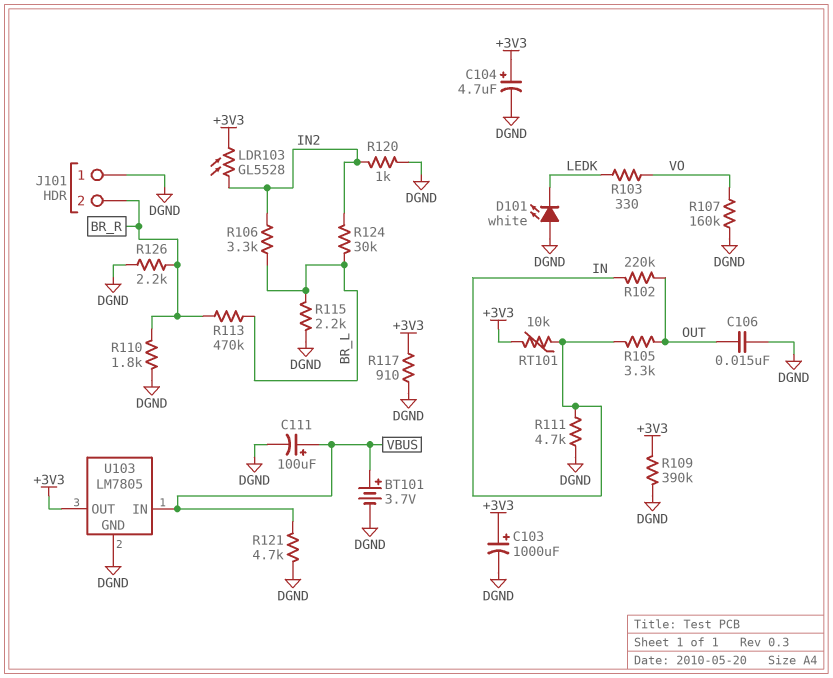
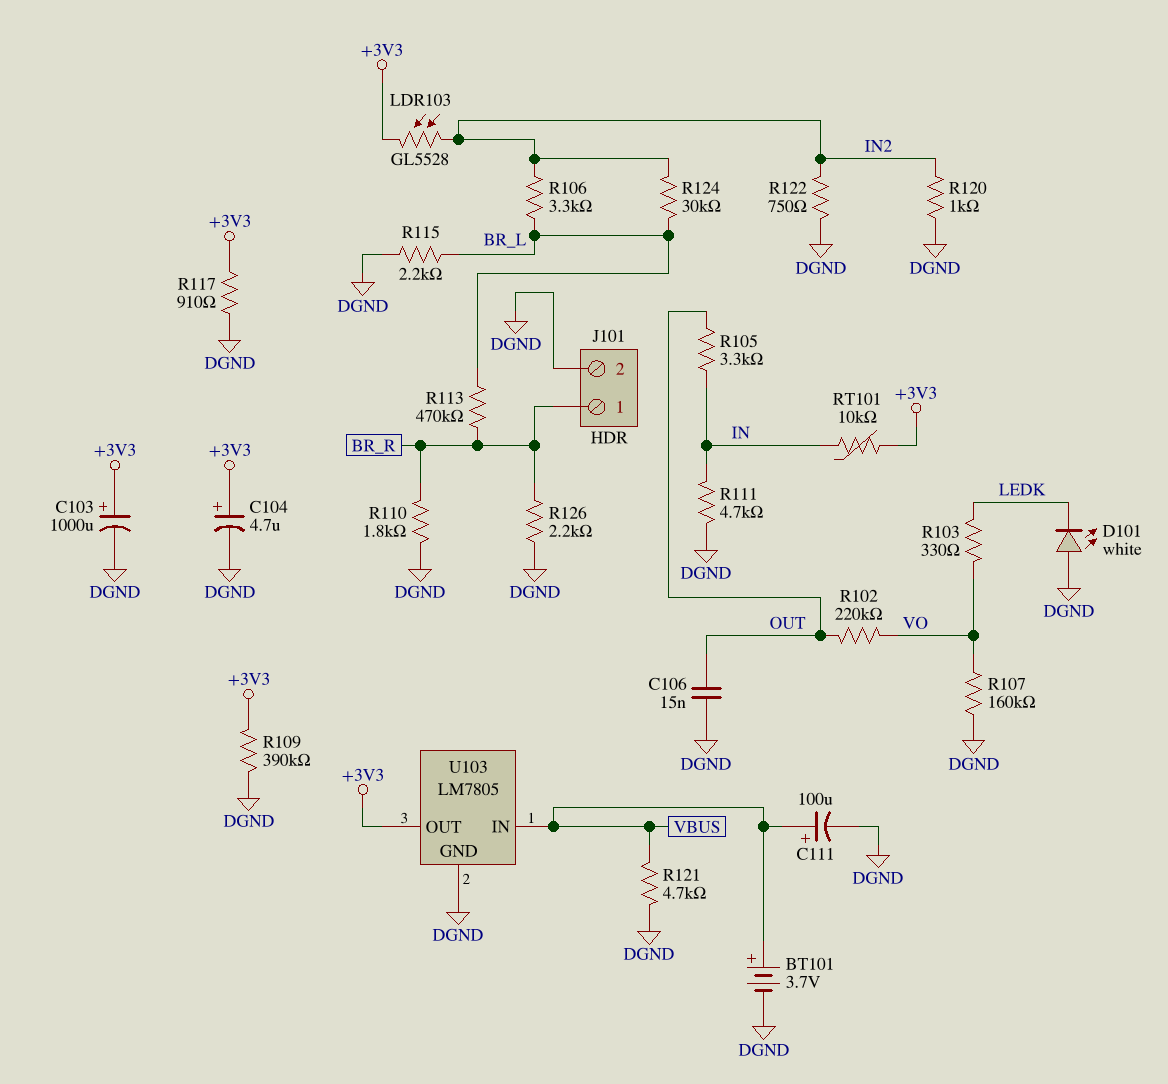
J101 pin 1: DGND -> BR_R
J101 pin 2: BR_R -> DGND
R102: 220k (IN, OUT) -> 220k (OUT, VO)
R122: none -> 750 (DGND, IN2)

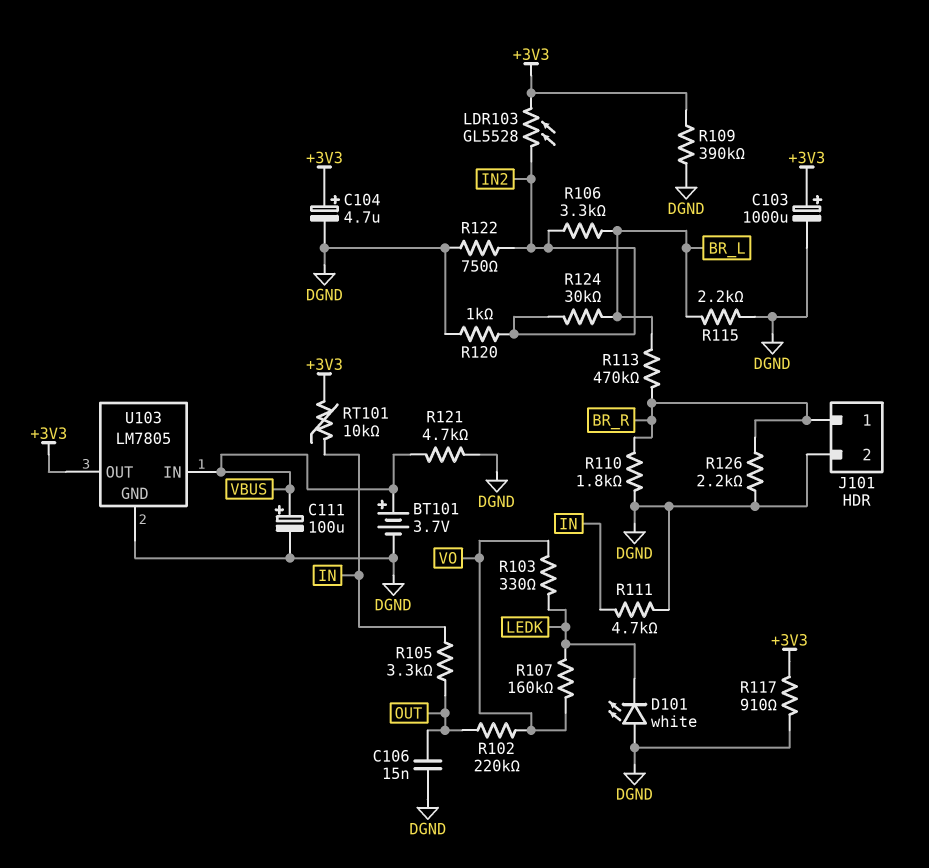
R107: 160k (DGND, VO) -> 160k (LEDK, VO)

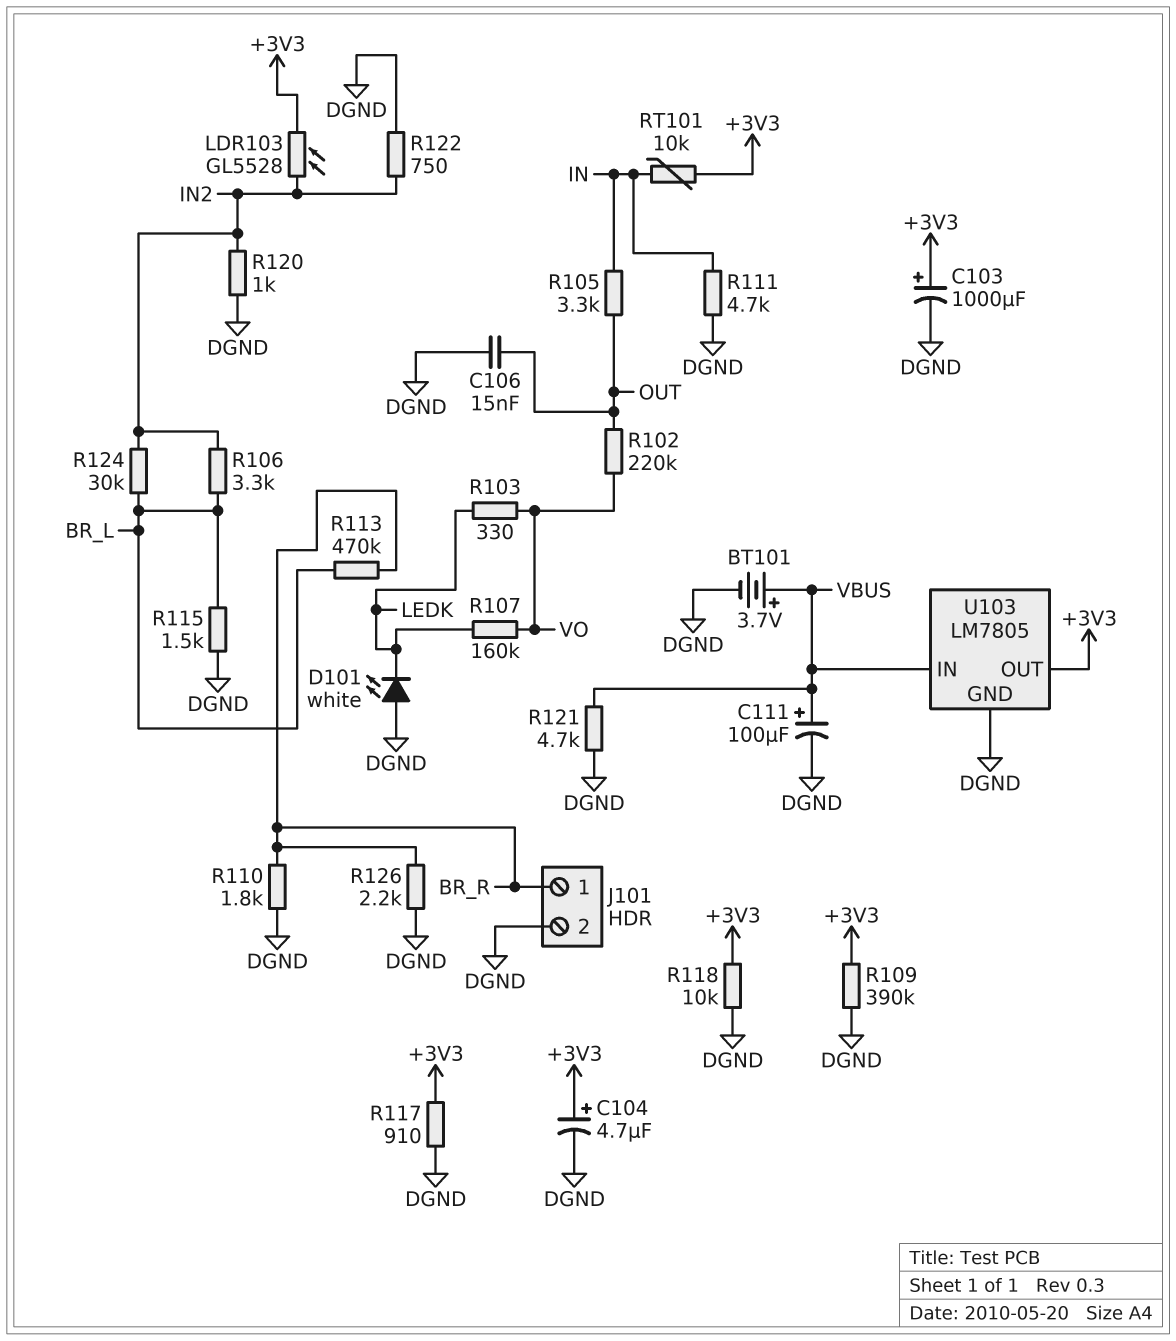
R115: 2.2k (BR_L, DGND) -> 1.5k (BR_L, DGND)
R118: none -> 10k (+3V3, DGND)

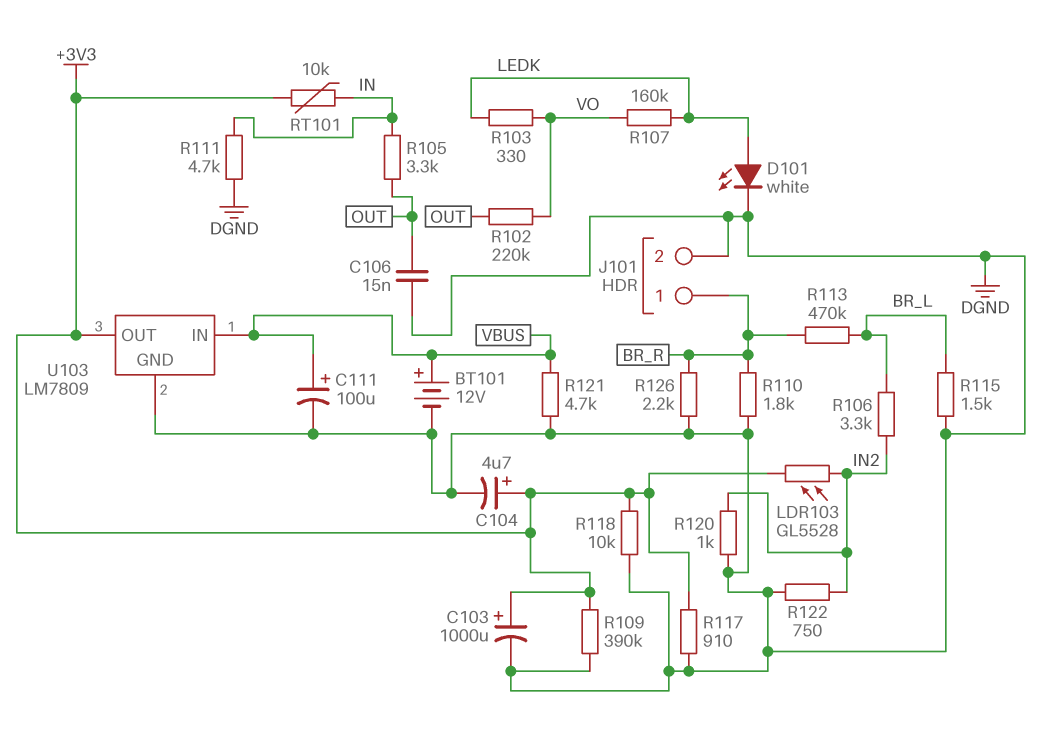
BT101: 3.7V (plus VBUS, minus DGND) -> 12V (plus VBUS, minus DGND)
D101: LED white (A DGND, K LEDK) -> LED white (A LEDK, K DGND)
R124: 30k (BR_L, IN2) -> none
U103: LM7805 -> LM7809

